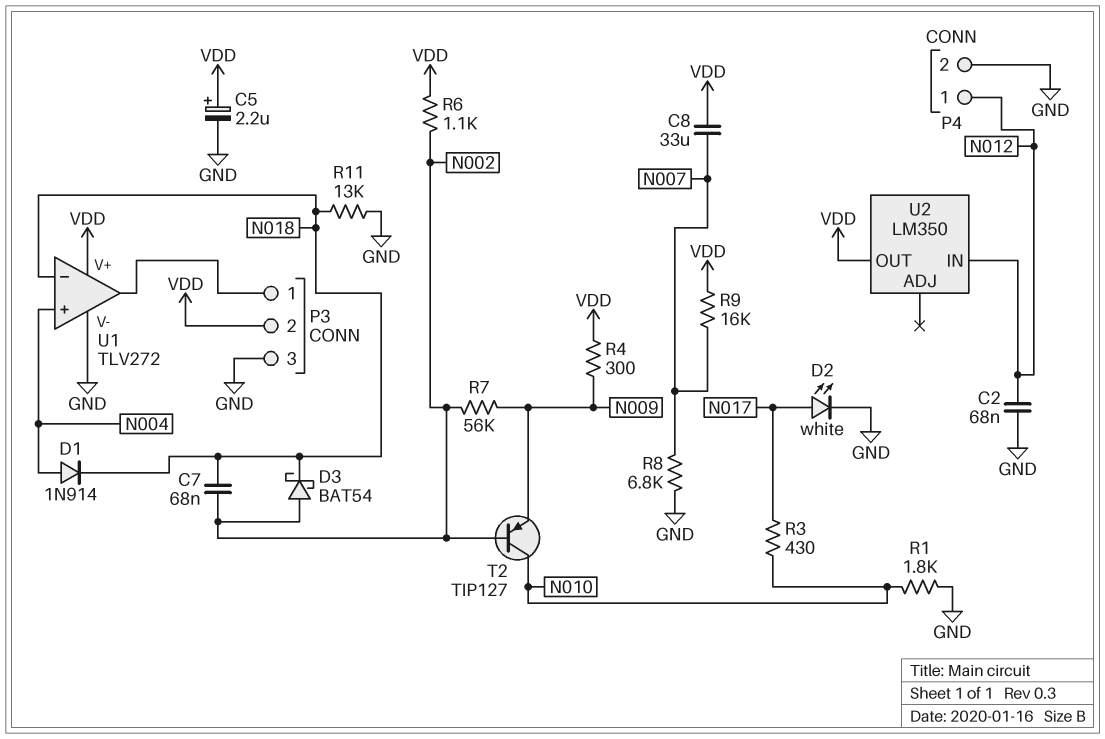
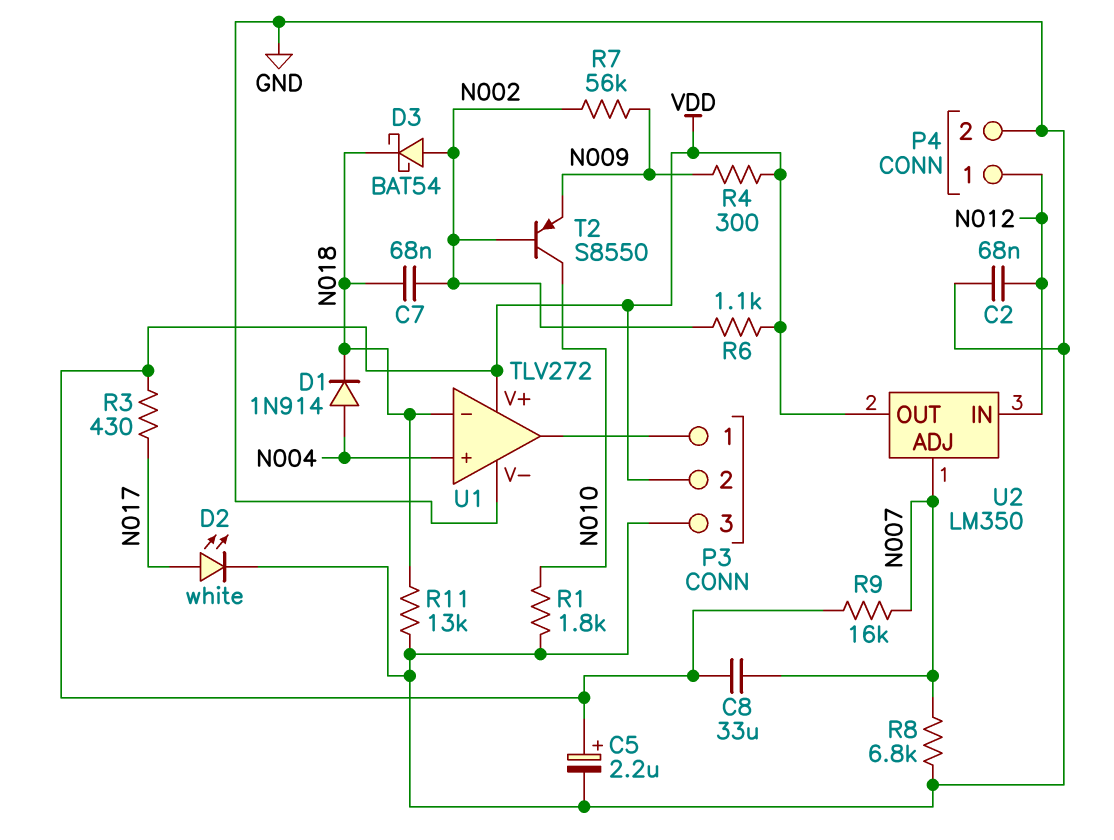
R3: 430 (N010, N017) -> 430 (N017, VDD)
T2: PNP TIP127 (B N002, C N010, E N009) -> PNP S8550 (B N002, C N010, E N009)
U2 pin ADJ: none -> N007

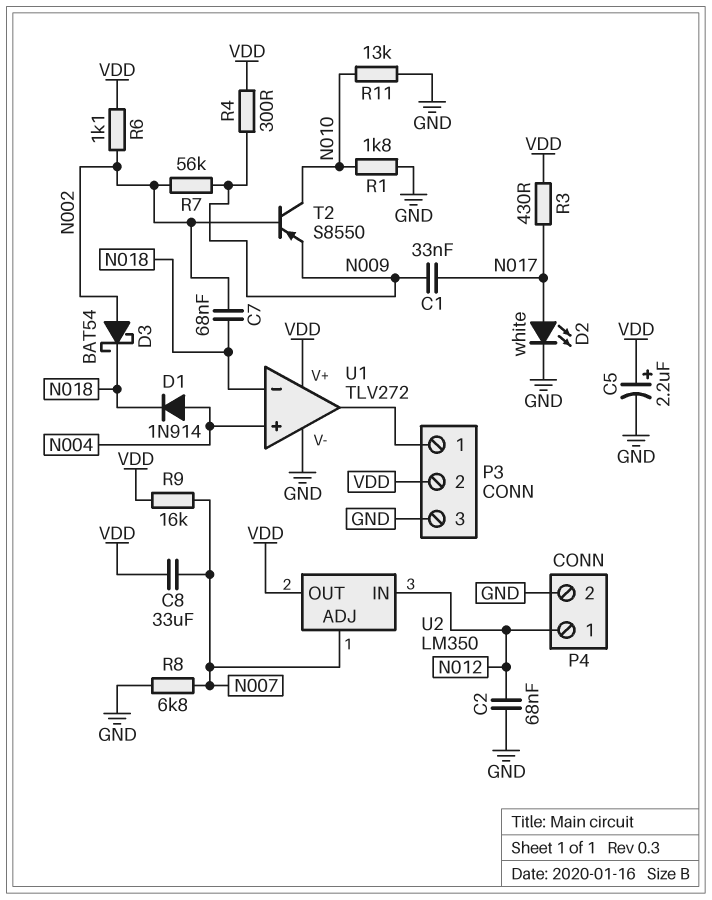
C1: none -> 33nF (N009, N017)
R11: 13k (GND, N018) -> 13k (GND, N010)

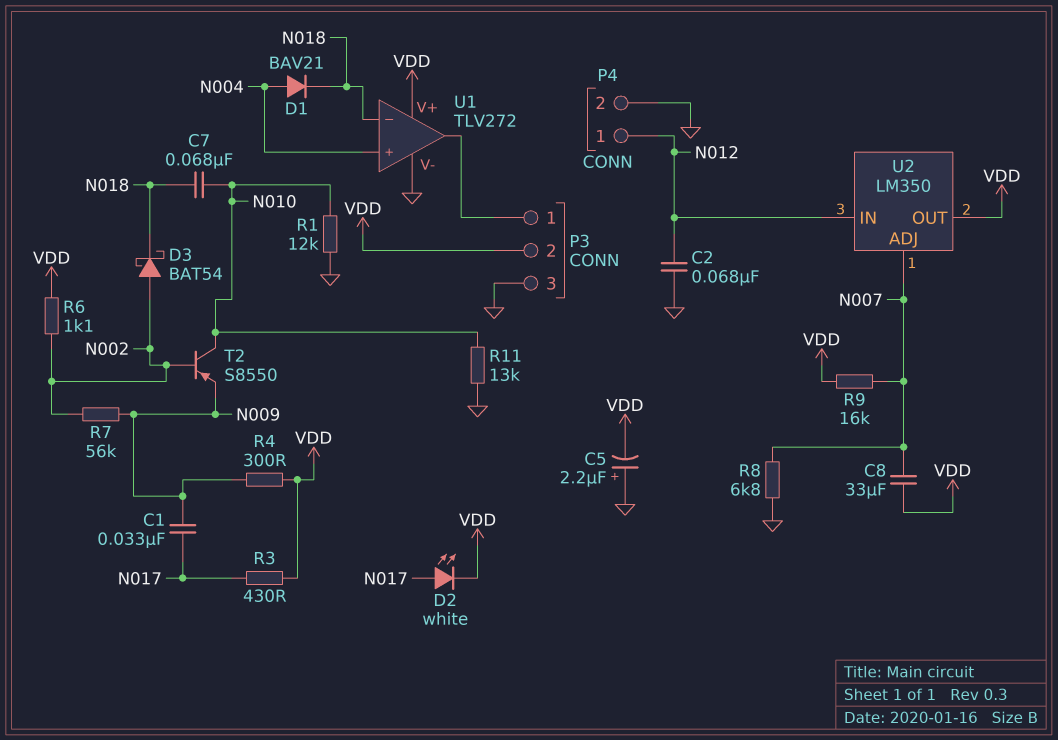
C5: 2.2uF (plus VDD, minus GND) -> 2.2uF (plus GND, minus VDD)
C7: 68nF (N002, N018) -> 68nF (N010, N018)
D1: diode 1N914 (A N004, K N018) -> diode BAV21 (A N004, K N018)
D2: LED white (A N017, K GND) -> LED white (A N017, K VDD)
R1: 1.8k (GND, N010) -> 12k (GND, N010)

